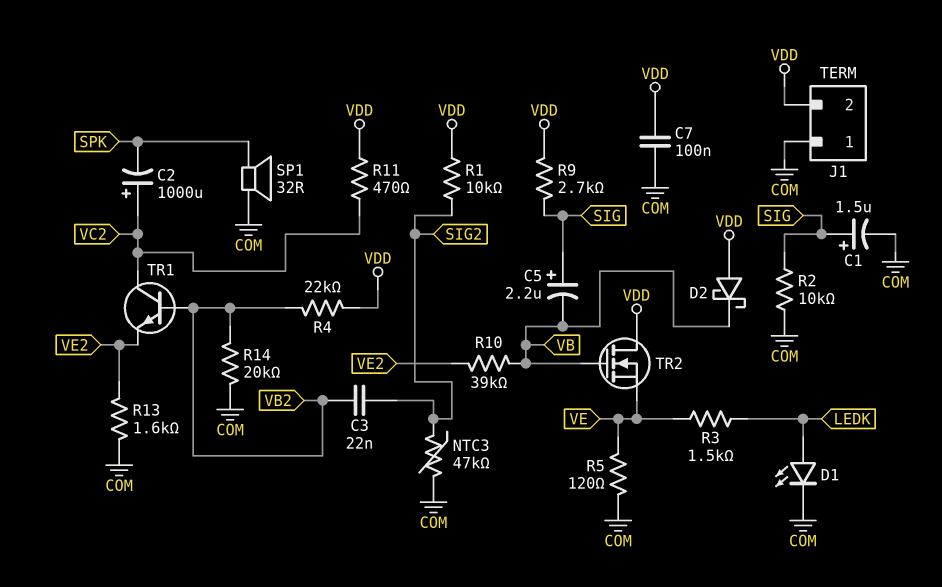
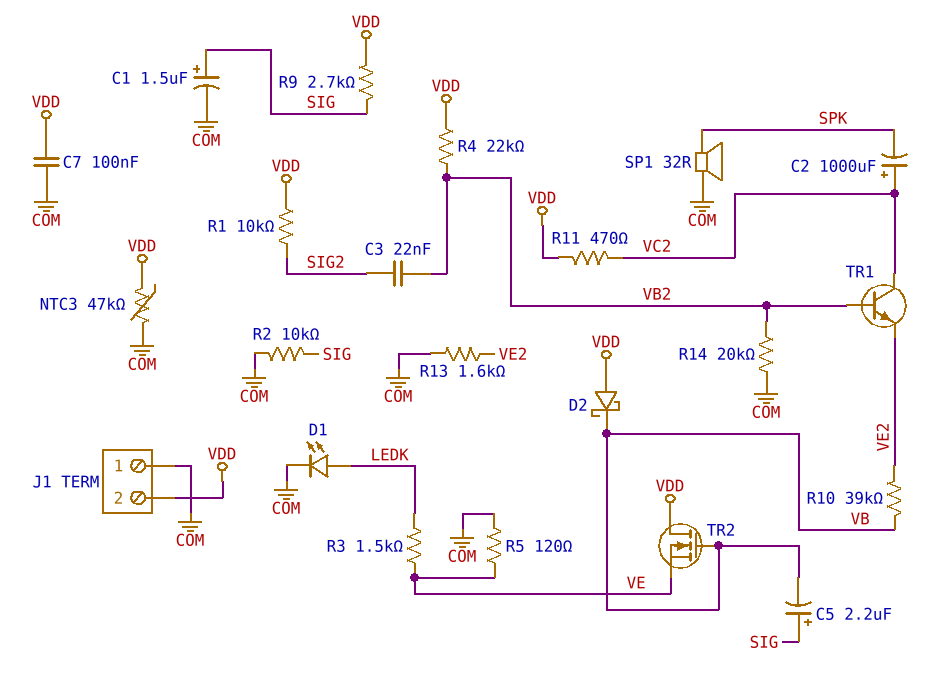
NTC3: 47k (COM, SIG2) -> 47k (COM, VDD)

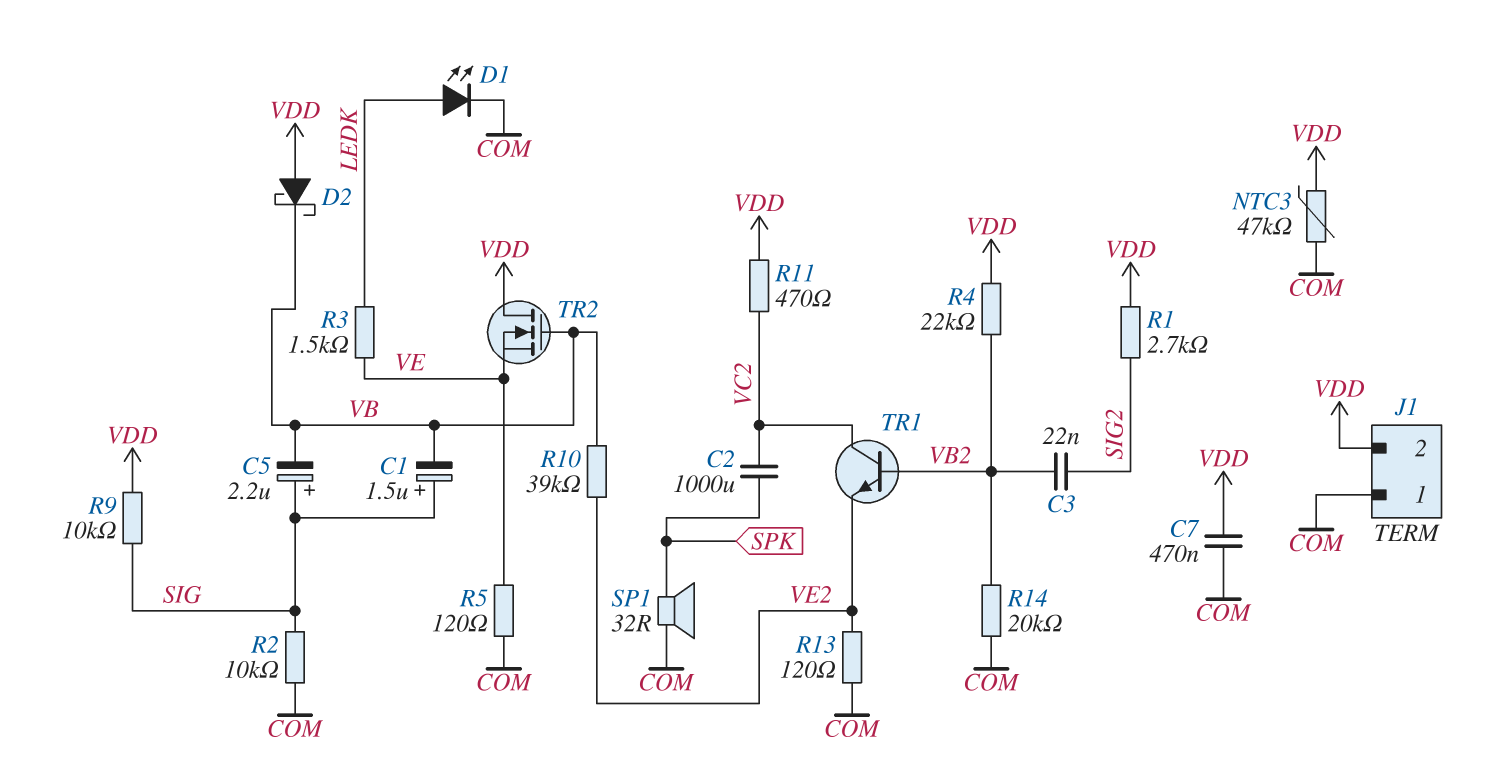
C1: 1.5uF (plus SIG, minus COM) -> 1.5uF (plus SIG, minus VB)
C2: 1000uF (plus VC2, minus SPK) -> 1000uF (SPK, VC2)
C7: 100nF (COM, VDD) -> 470nF (COM, VDD)
R1: 10k (SIG2, VDD) -> 2.7k (SIG2, VDD)
R9: 2.7k (SIG, VDD) -> 10k (SIG, VDD)
R13: 1.6k (COM, VE2) -> 120 (COM, VE2)

